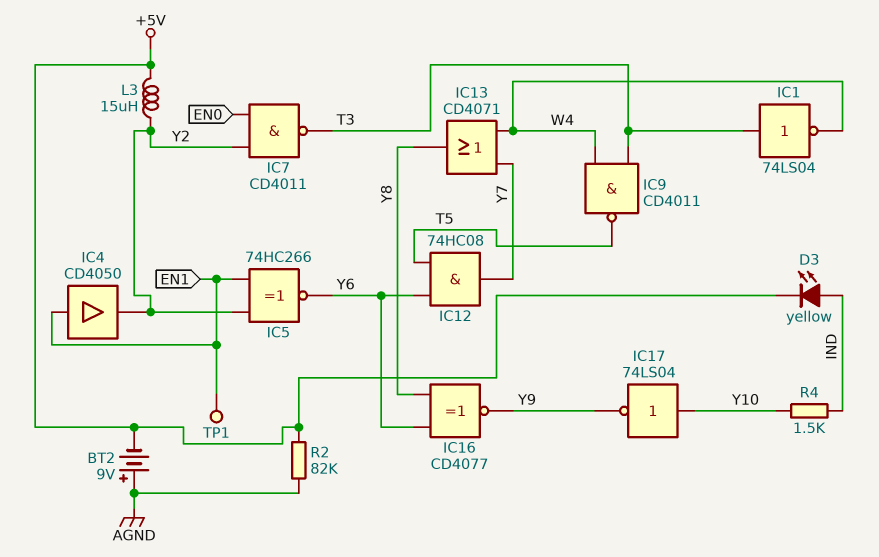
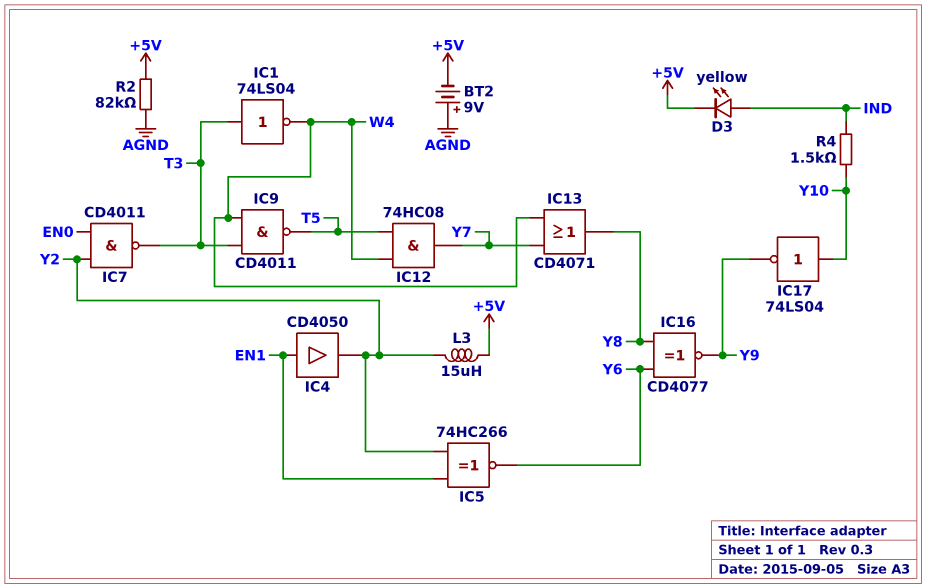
IC12: AND 74HC08 (in T5, in Y6, out Y7) -> AND 74HC08 (in T5, in W4, out Y7)
TP1: test point (EN1) -> none

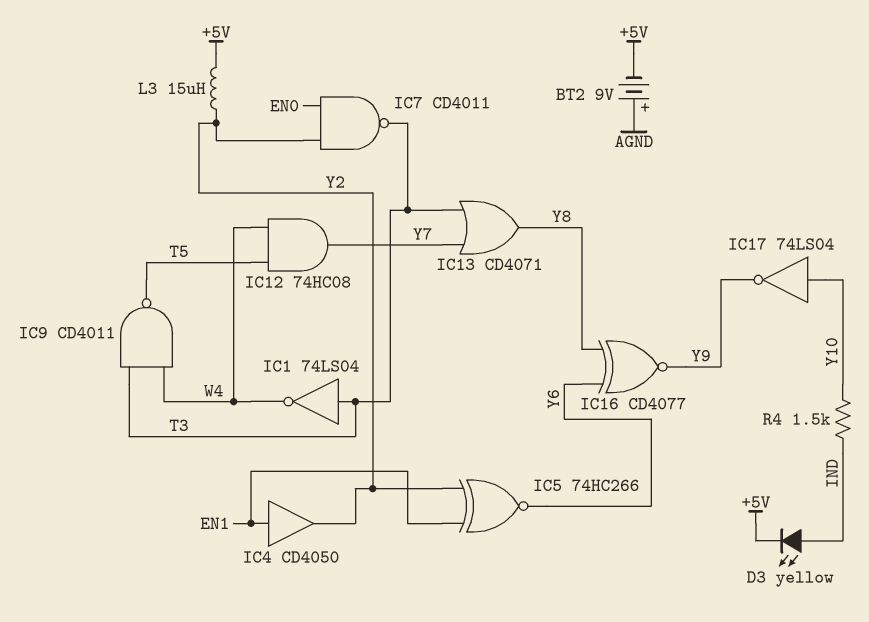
IC13: OR CD4071 (in W4, in Y7, out Y8) -> OR CD4071 (in T3, in Y7, out Y8)
R2: 82k (+5V, AGND) -> none

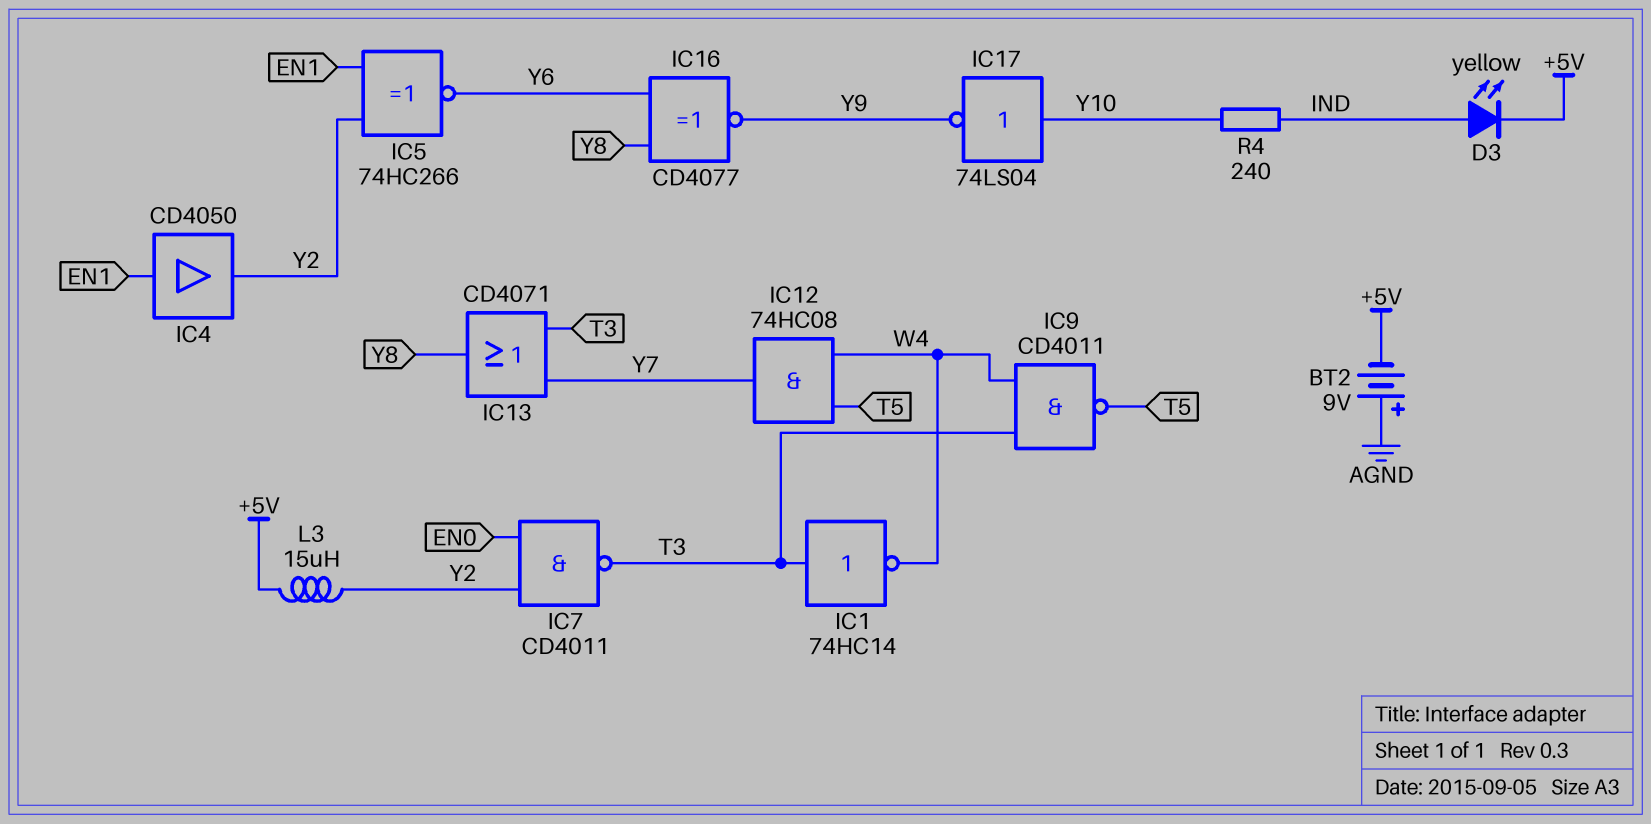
IC1: NOT 74LS04 (in T3, out W4) -> NOT 74HC14 (in T3, out W4)
R4: 1.5k (IND, Y10) -> 240 (IND, Y10)

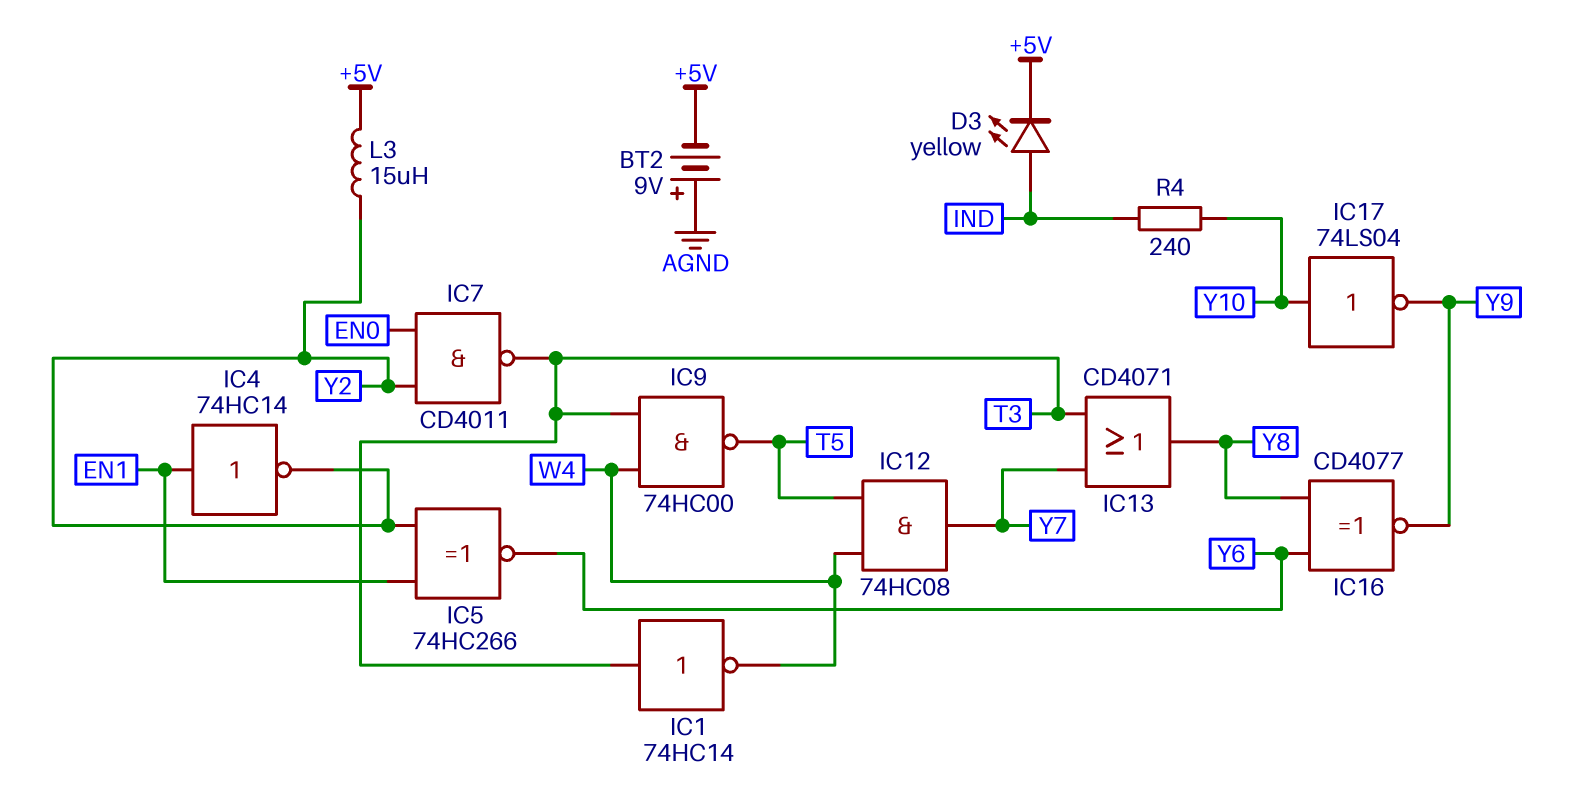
IC4: buffer CD4050 (in EN1, out Y2) -> NOT 74HC14 (in EN1, out Y2)
IC9: NAND CD4011 (in T3, in W4, out T5) -> NAND 74HC00 (in T3, in W4, out T5)

